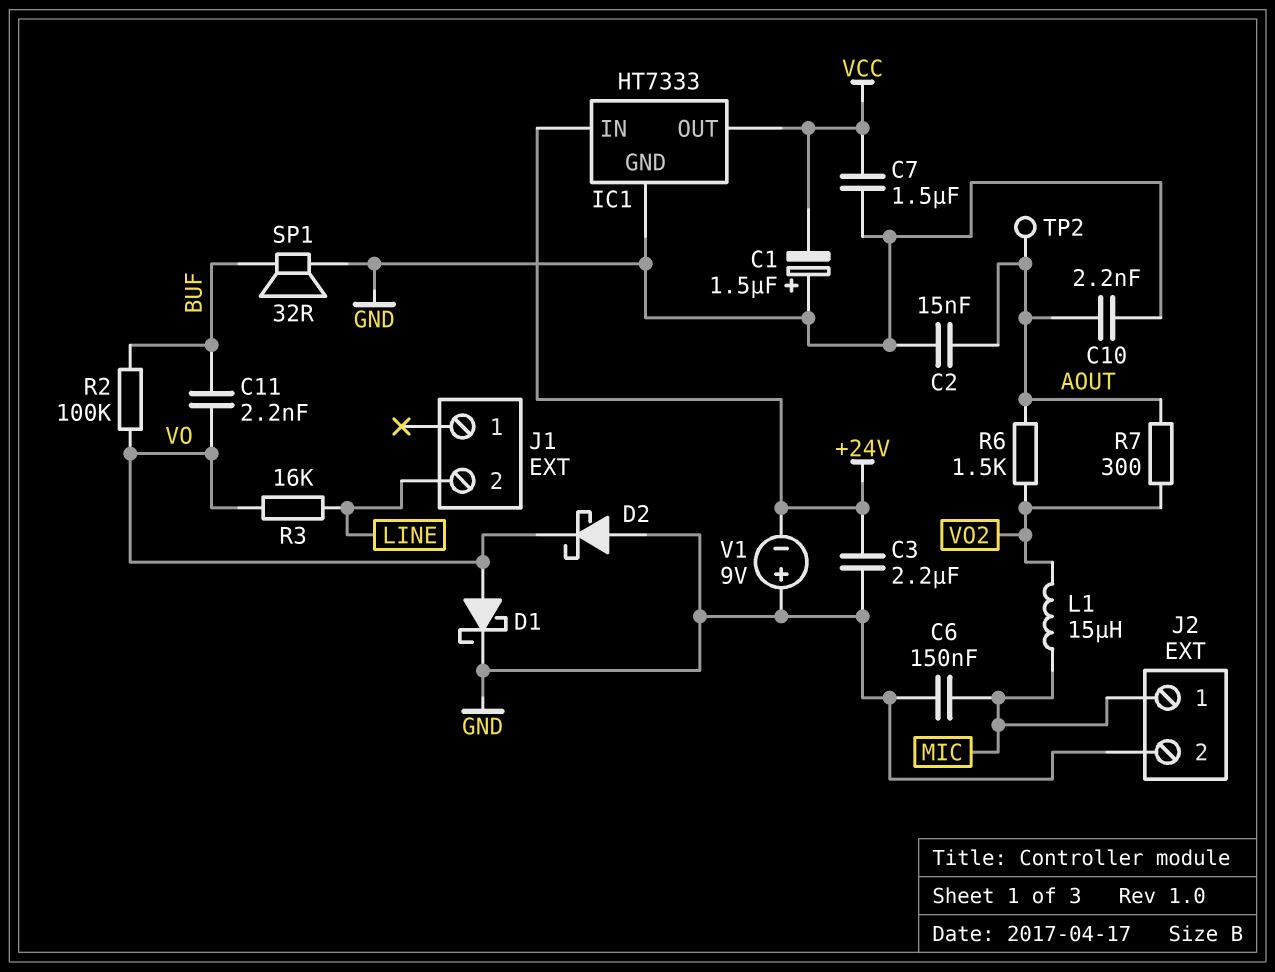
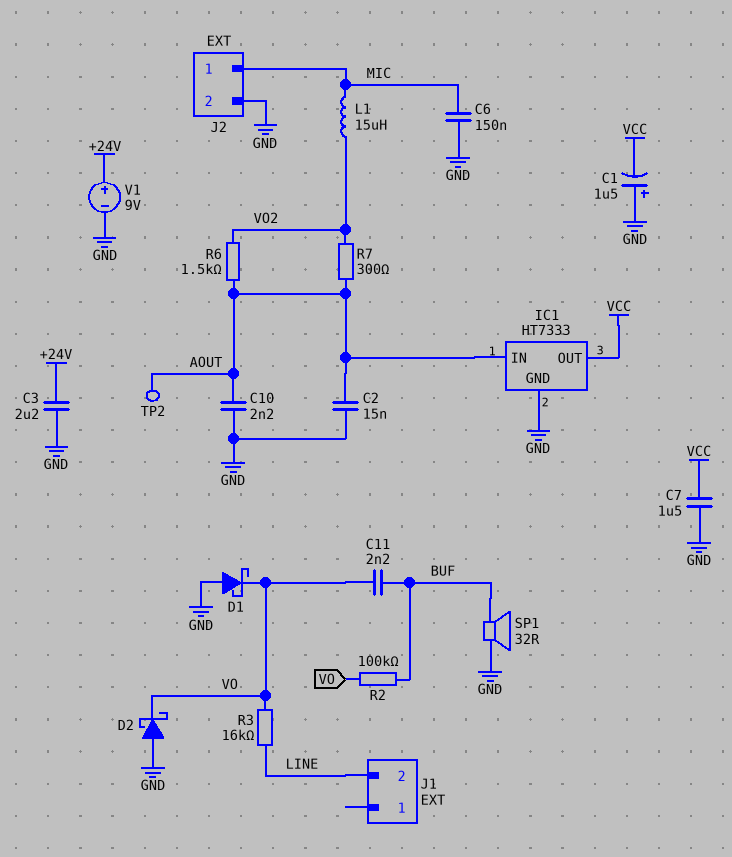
D1: schottky (A VO, K GND) -> schottky (A GND, K VO)
IC1 pin IN: +24V -> AOUT
V1: 9V (plus GND, minus +24V) -> 9V (plus +24V, minus GND)

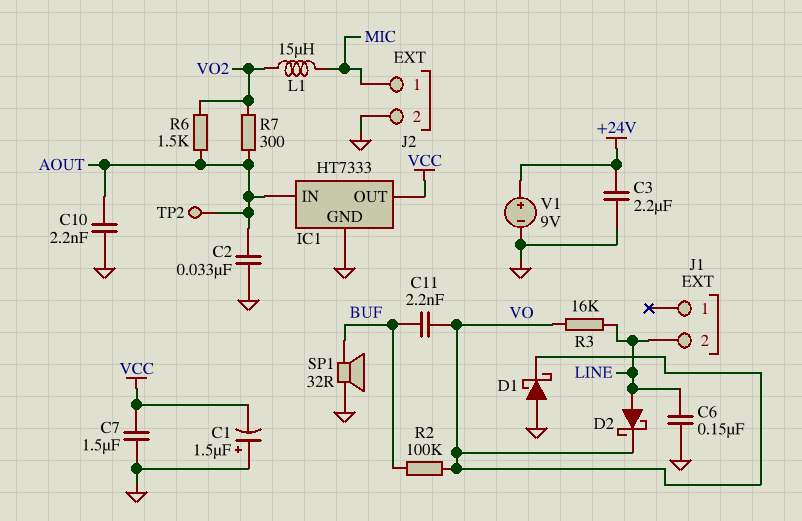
C2: 15nF (AOUT, GND) -> 33nF (AOUT, GND)
C6: 150nF (GND, MIC) -> 150nF (GND, LINE)
D2: schottky (A GND, K VO) -> schottky (A LINE, K VO)

